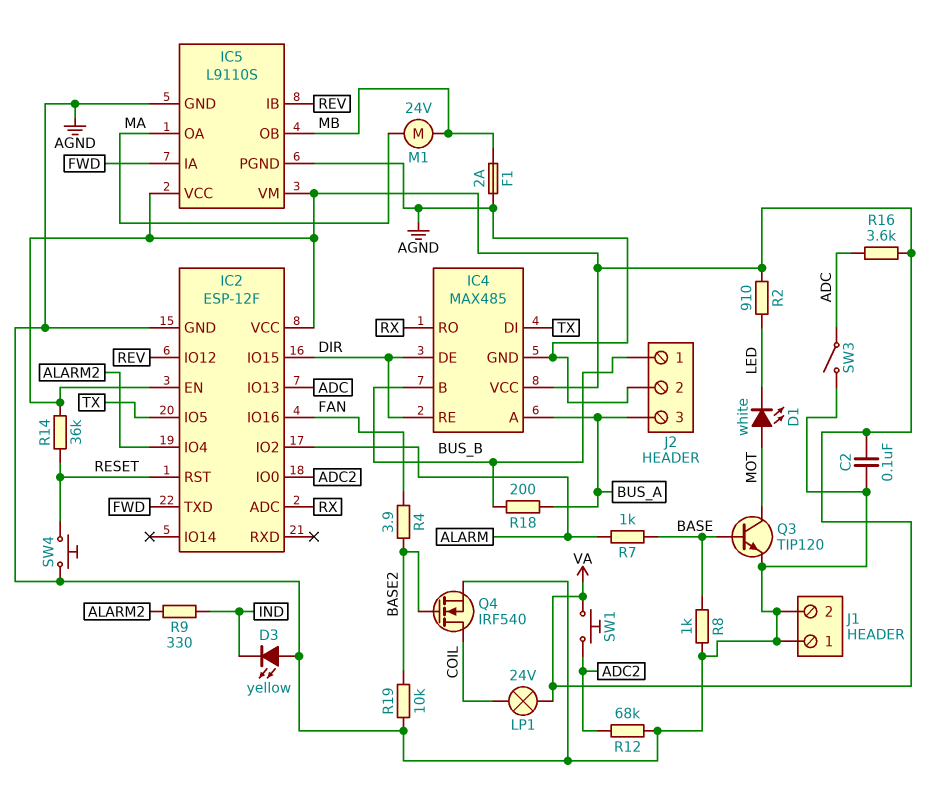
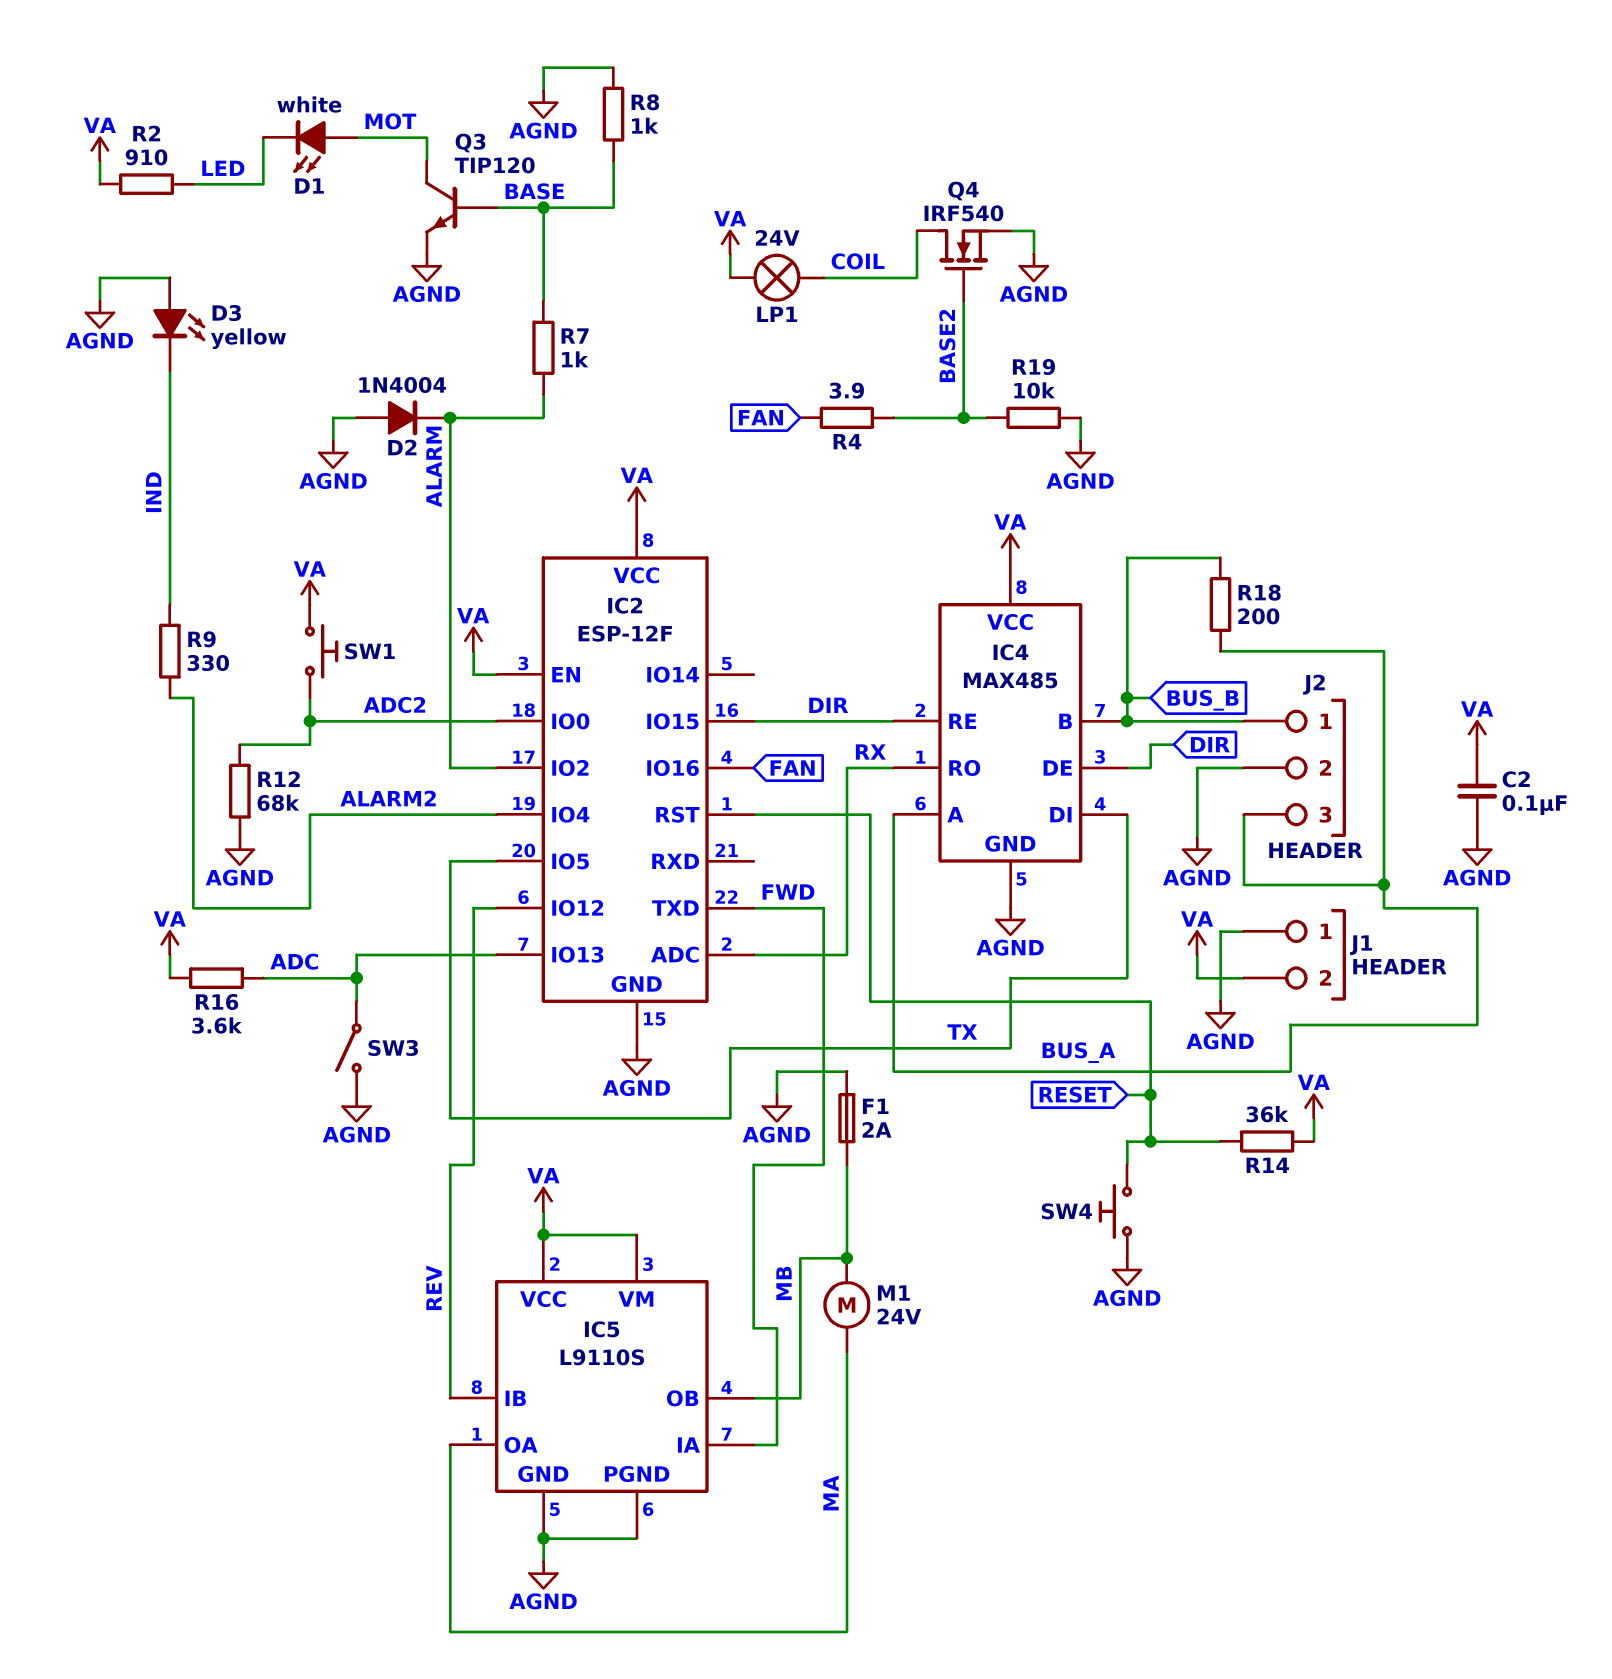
D2: none -> diode 1N4004 (A AGND, K ALARM)
J1 pin 2: AGND -> VA

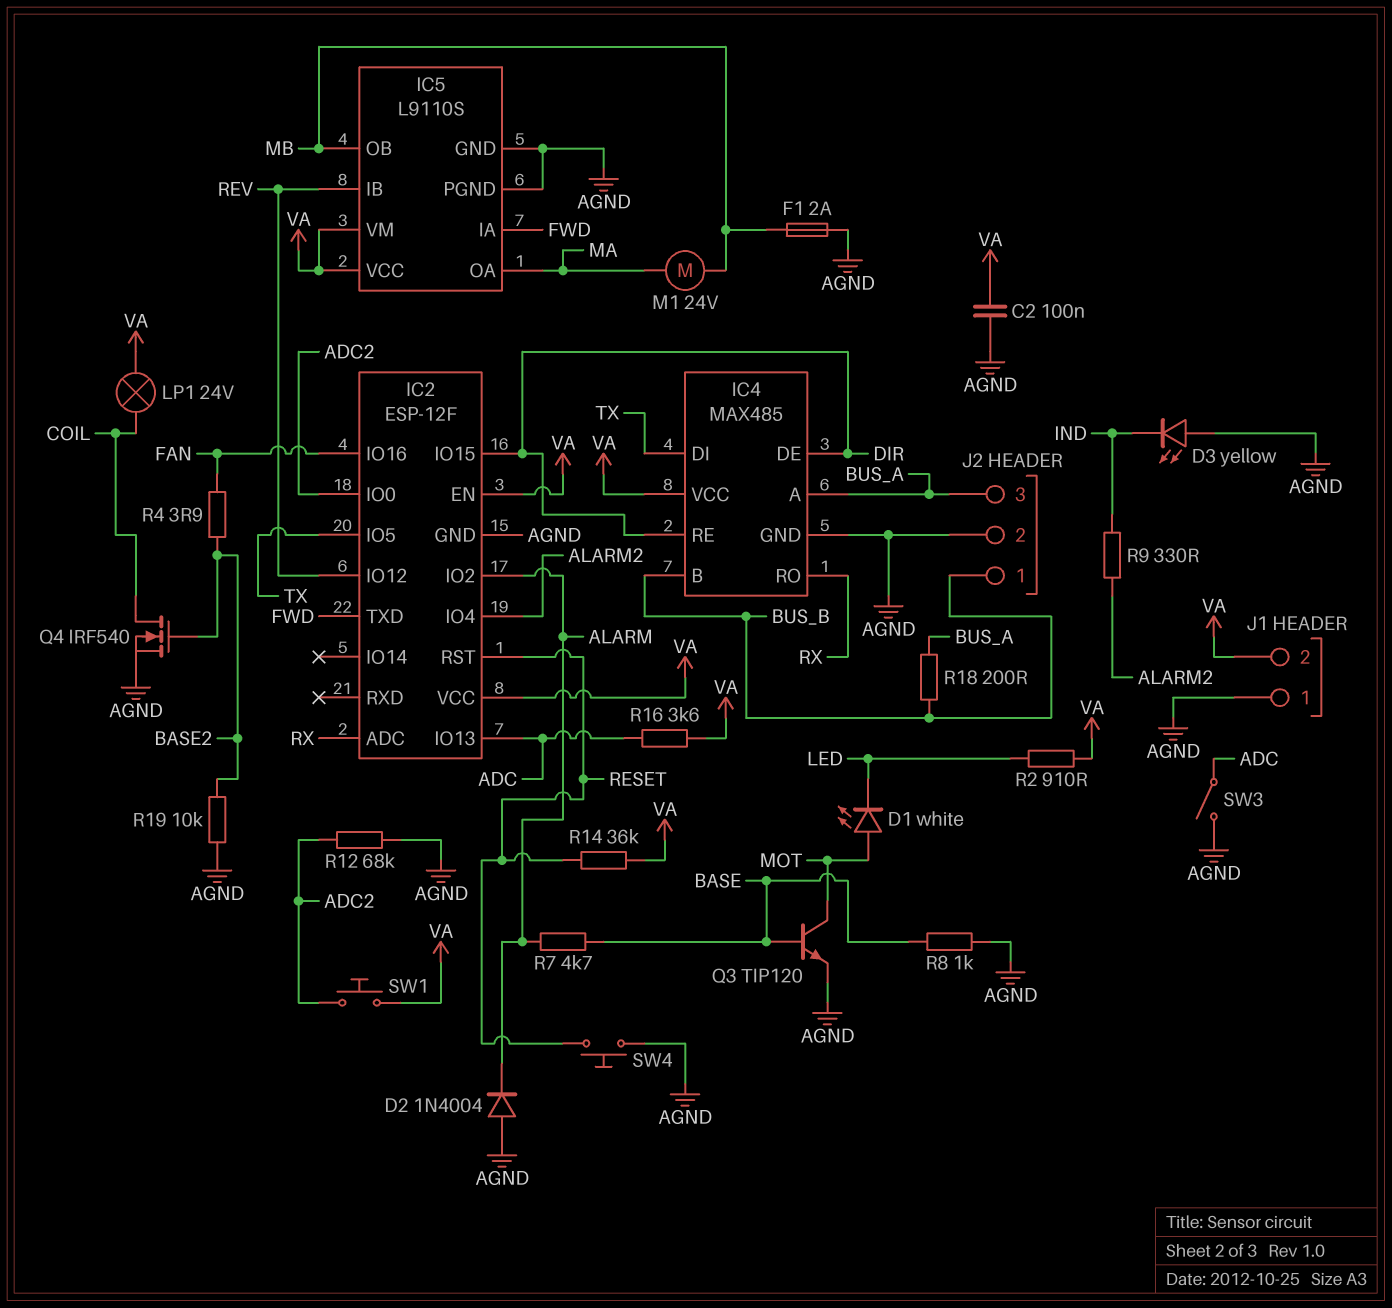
R7: 1k (ALARM, BASE) -> 4.7k (ALARM, BASE)

